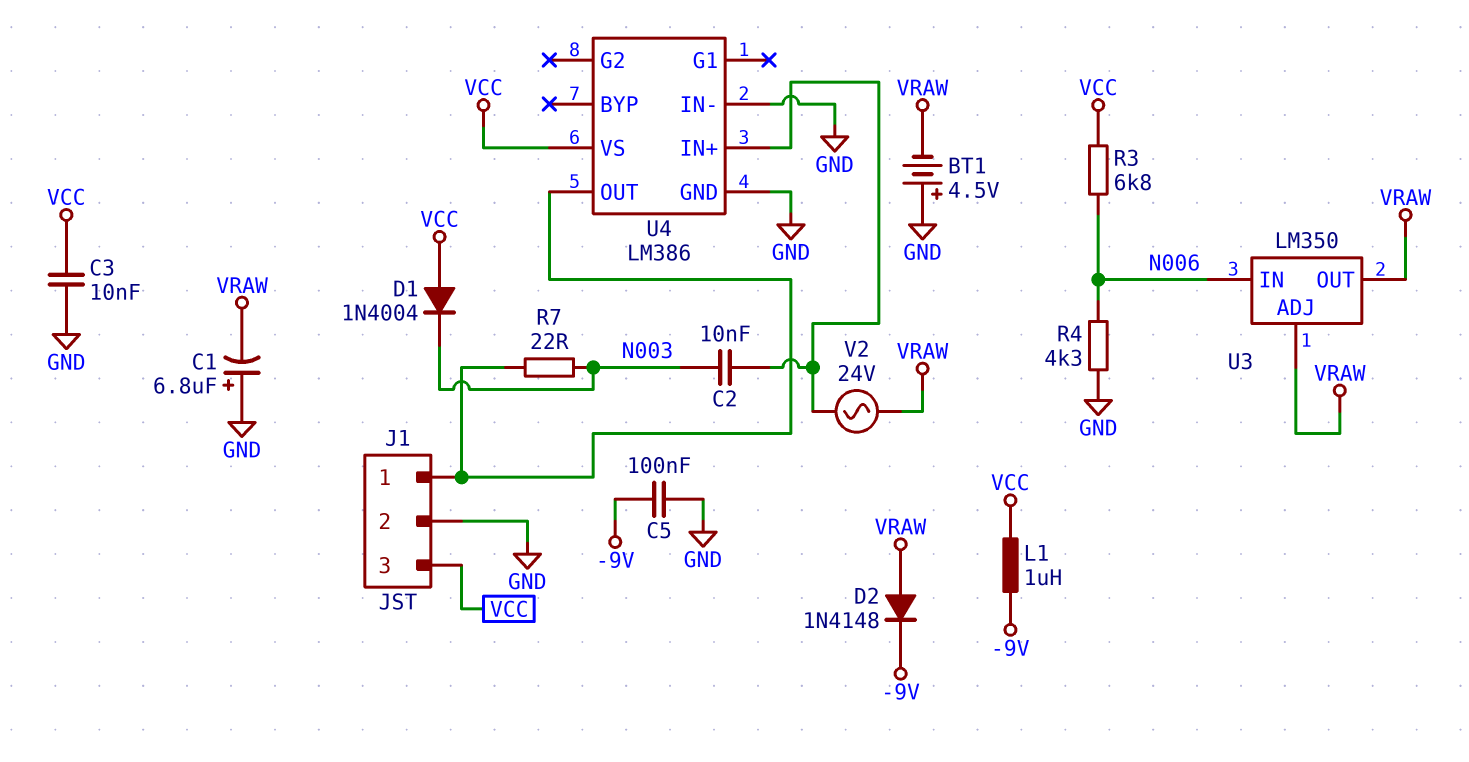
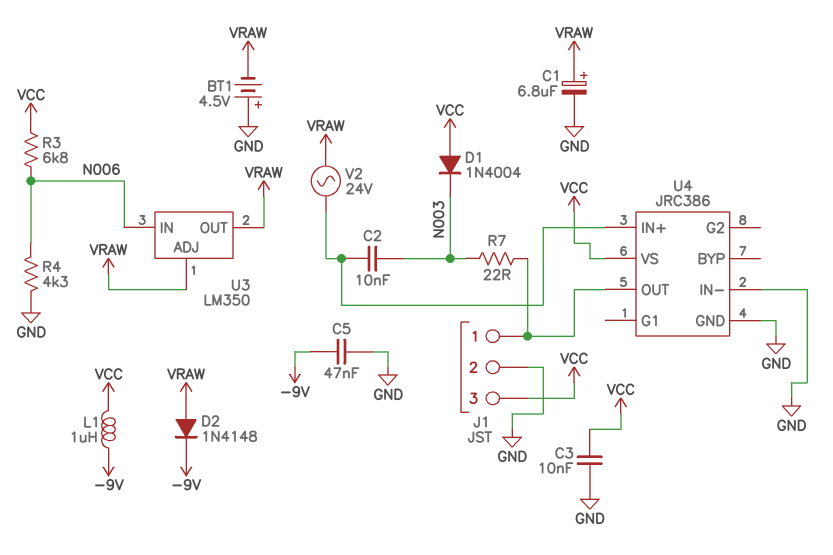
C1: 6.8uF (plus GND, minus VRAW) -> 6.8uF (plus VRAW, minus GND)
C5: 100nF (-9V, GND) -> 47nF (-9V, GND)
U4: LM386 -> JRC386

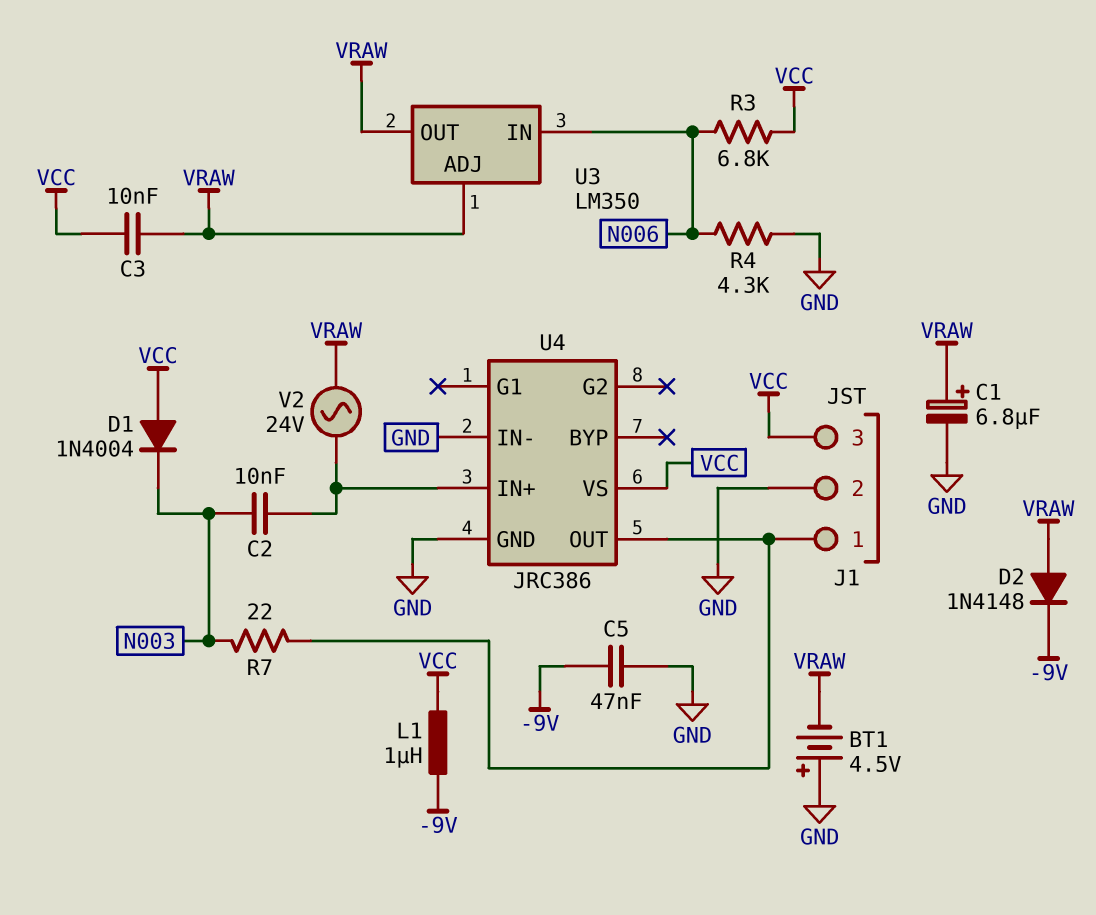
C3: 10nF (GND, VCC) -> 10nF (VCC, VRAW)

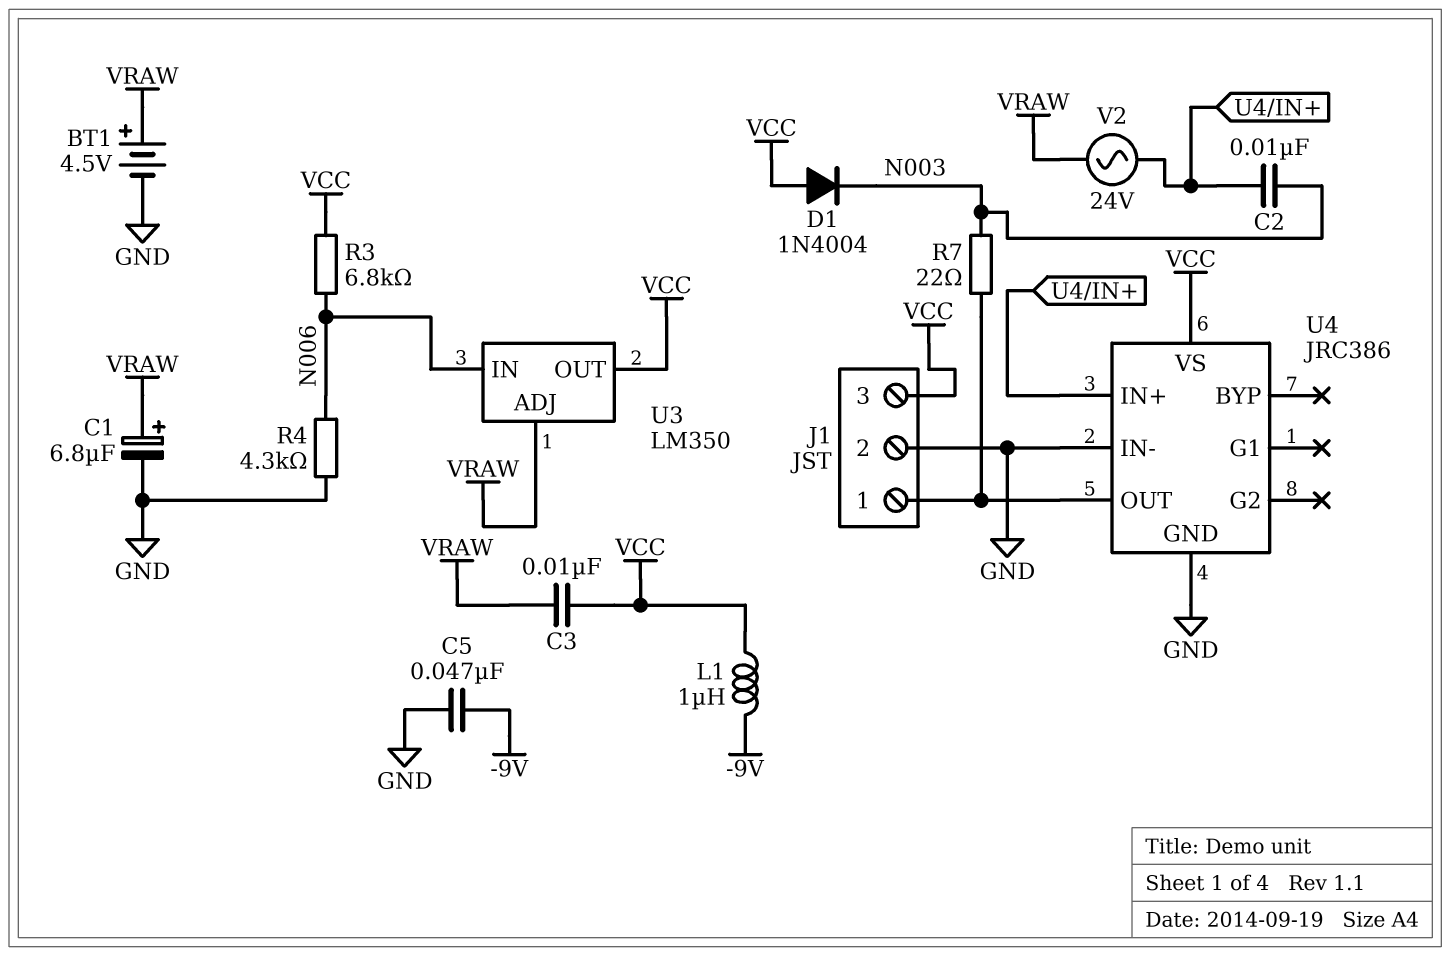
BT1: 4.5V (plus GND, minus VRAW) -> 4.5V (plus VRAW, minus GND)
D2: diode 1N4148 (A VRAW, K -9V) -> none
U3 pin OUT: VRAW -> VCC

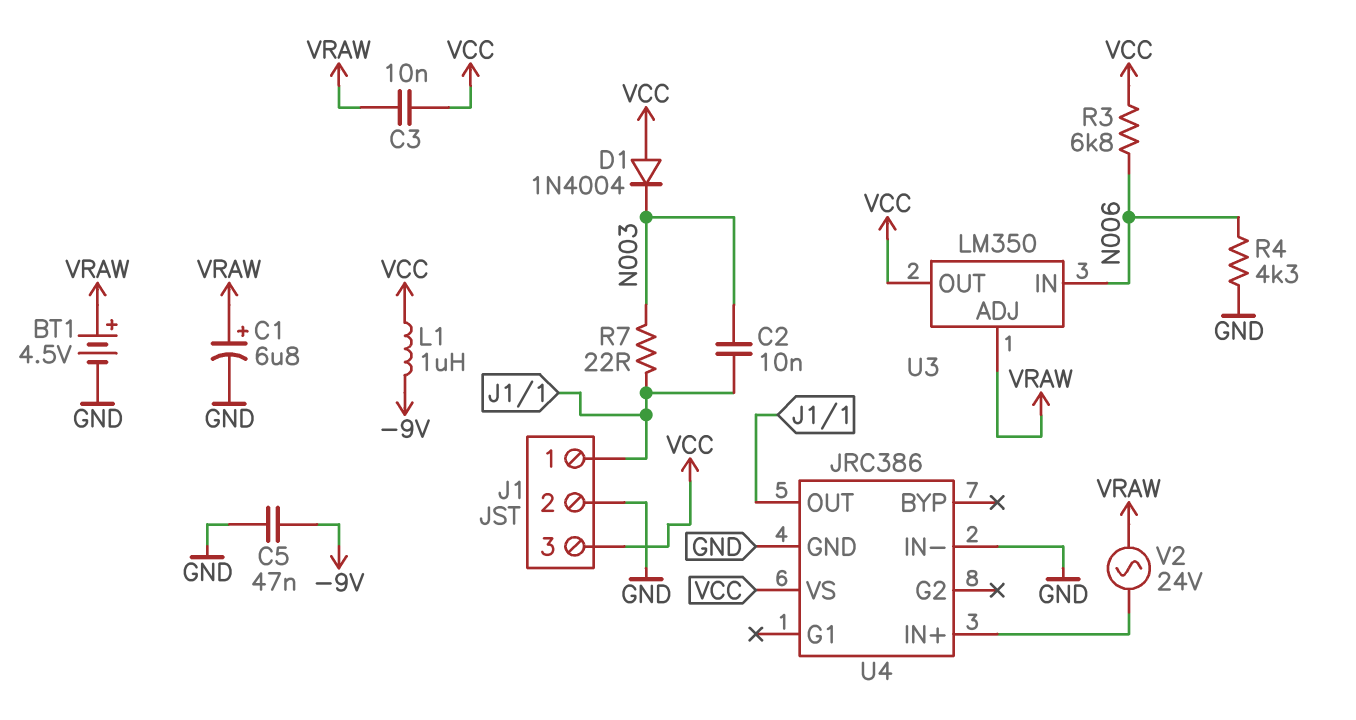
C2: 10nF (N003, U4/IN+) -> 10nF (J1/1, N003)

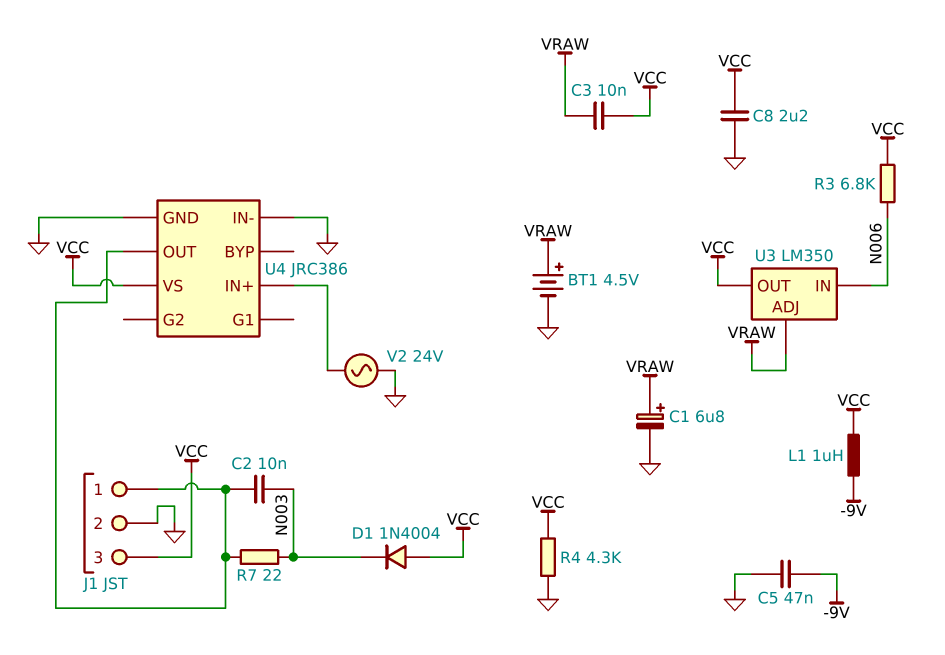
C8: none -> 2.2uF (GND, VCC)
R4: 4.3k (GND, N006) -> 4.3k (GND, VCC)
V2: AC 24V (U4/IN+, VRAW) -> AC 24V (GND, U4/IN+)

